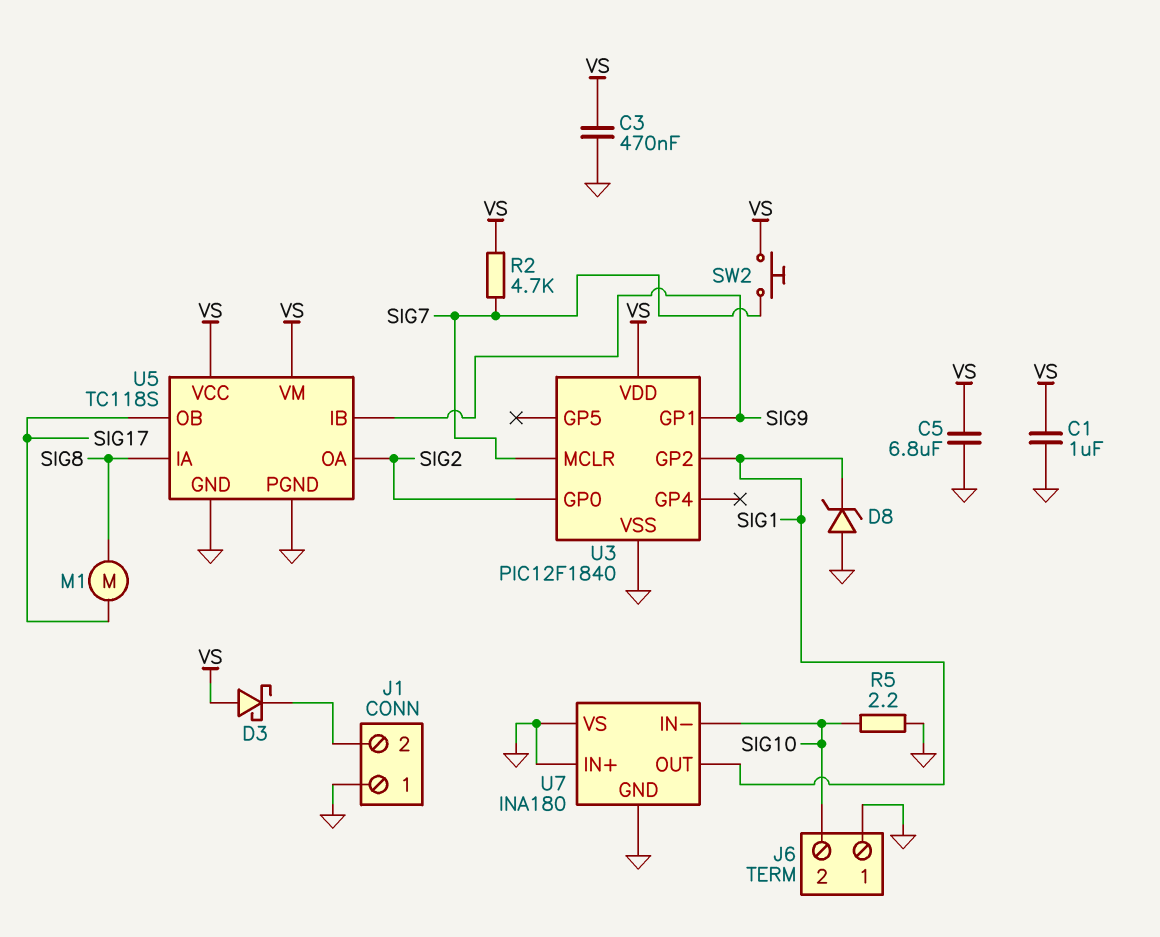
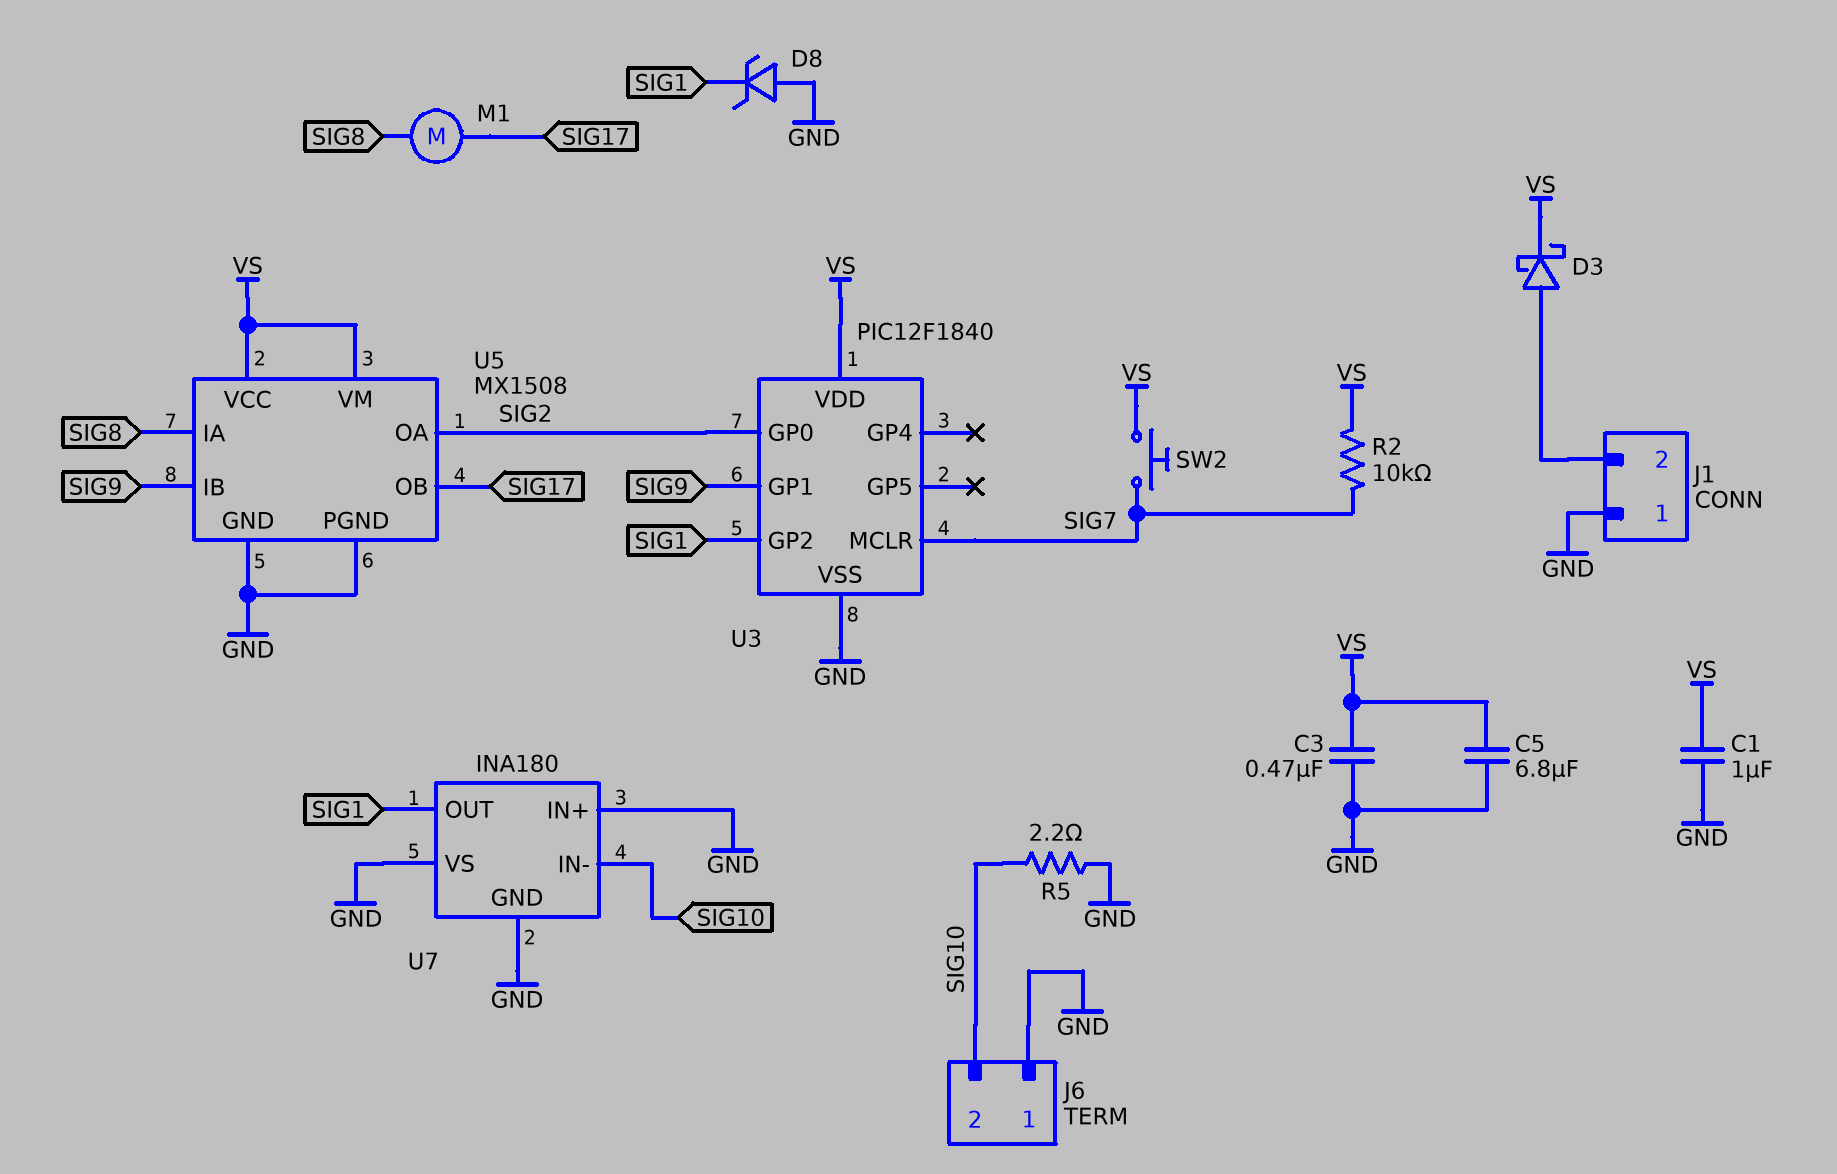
D3: schottky (A VS, K J1/2) -> schottky (A J1/2, K VS)
R2: 4.7k (SIG7, VS) -> 10k (SIG7, VS)
U5: TC118S -> MX1508

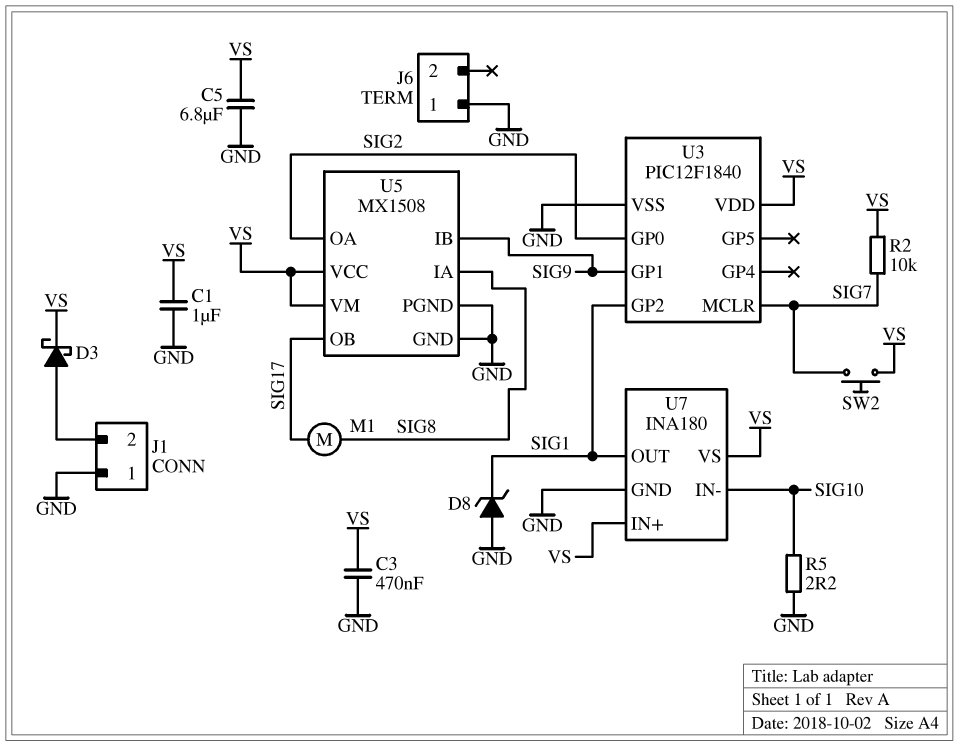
J6 pin 2: SIG10 -> none
U7 pin IN+: GND -> VS
U7 pin VS: GND -> VS

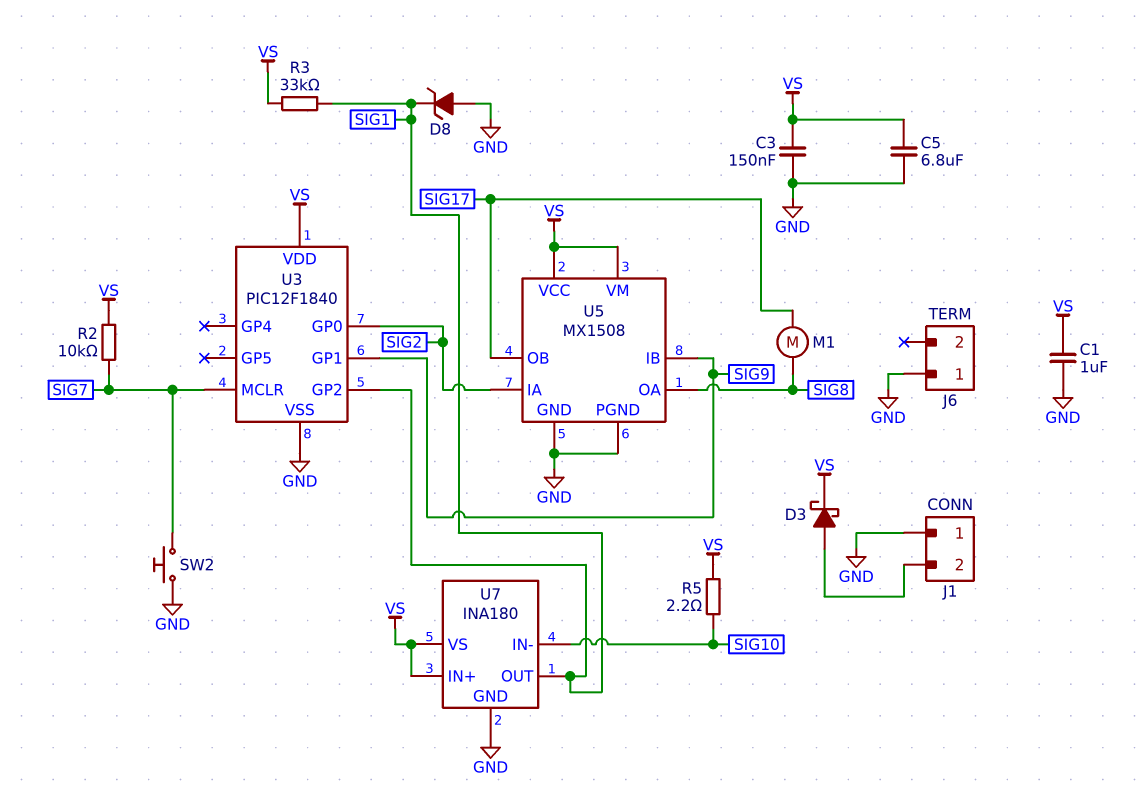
C3: 470nF (GND, VS) -> 150nF (GND, VS)
R3: none -> 33k (SIG1, VS)
R5: 2.2 (GND, SIG10) -> 2.2 (SIG10, VS)
SW2: button (SIG7, VS) -> button (GND, SIG7)
U5 pin IA: SIG8 -> SIG2
U5 pin OA: SIG2 -> SIG8

